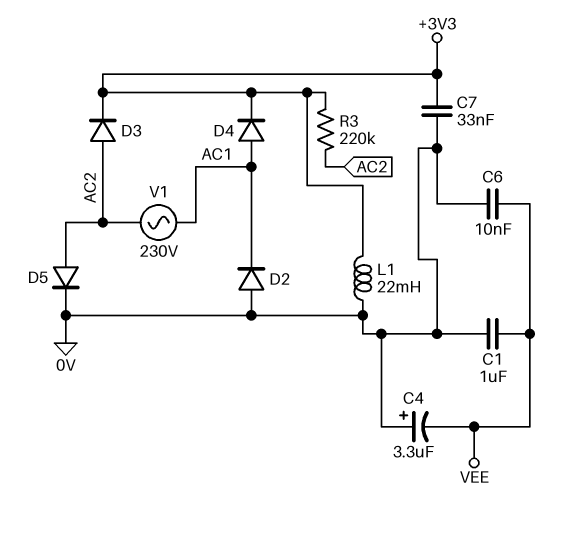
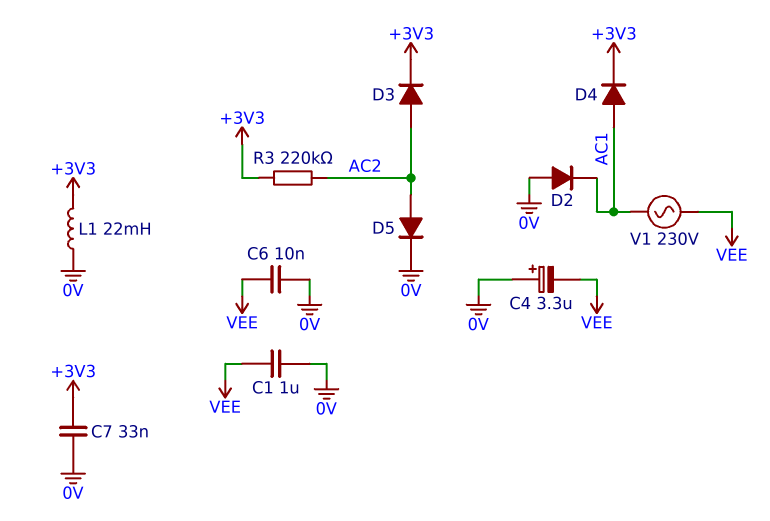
V1: AC 230V (AC1, AC2) -> AC 230V (AC1, VEE)

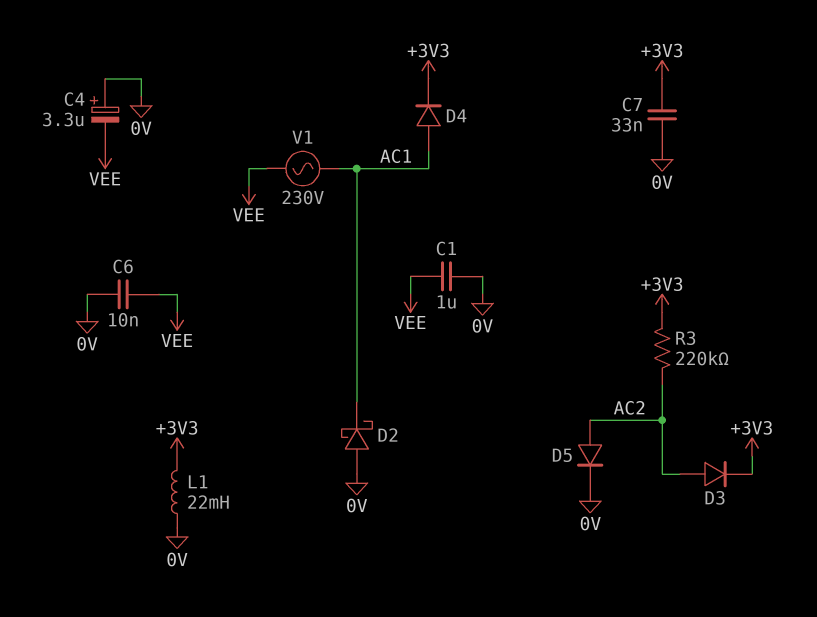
D2: diode (A 0V, K AC1) -> schottky (A 0V, K AC1)

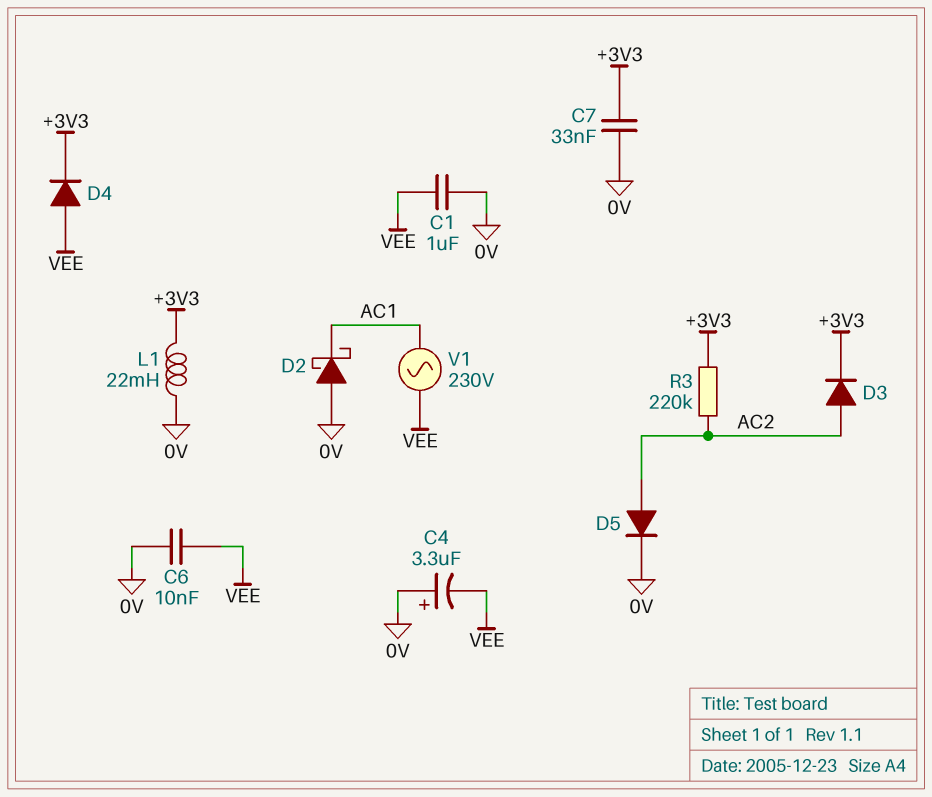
D4: diode (A AC1, K +3V3) -> diode (A VEE, K +3V3)

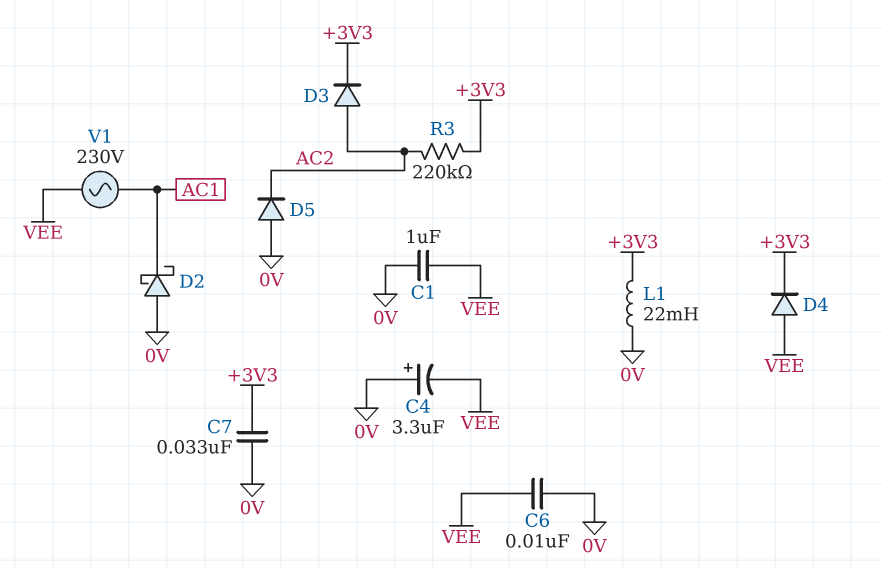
D5: diode (A AC2, K 0V) -> diode (A 0V, K AC2)

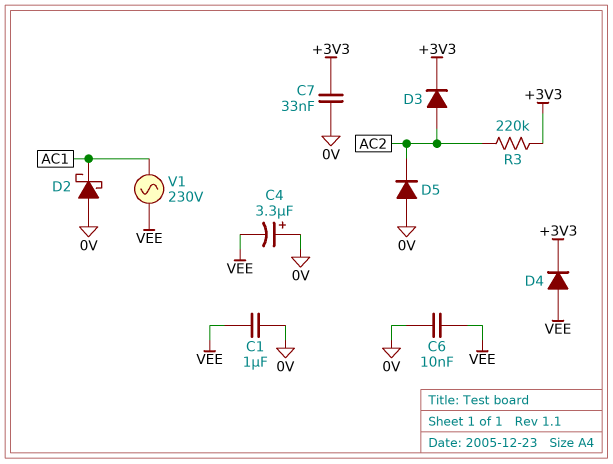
L1: 22mH (+3V3, 0V) -> none

